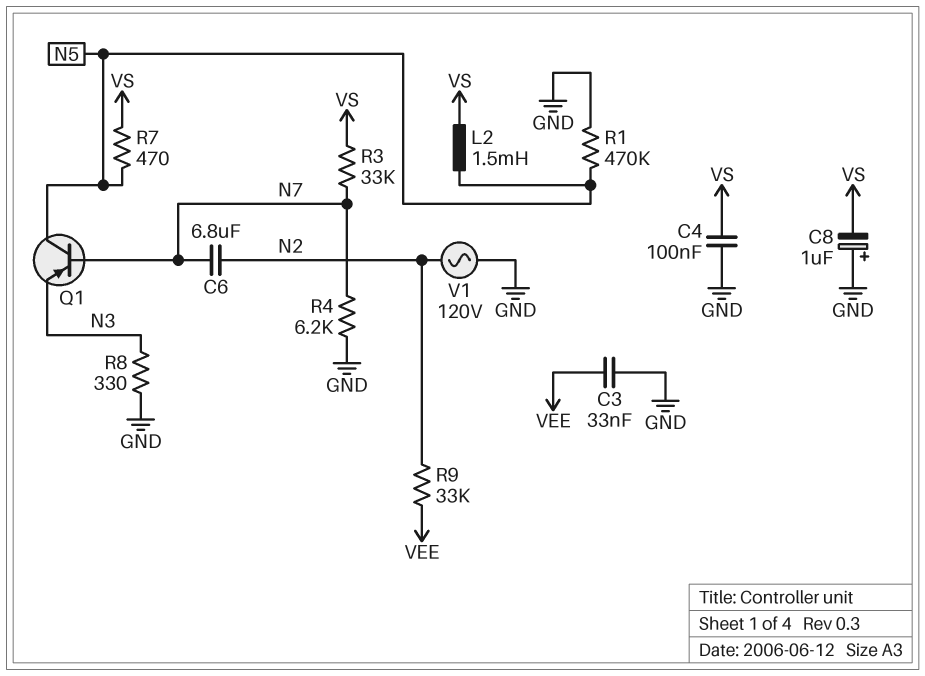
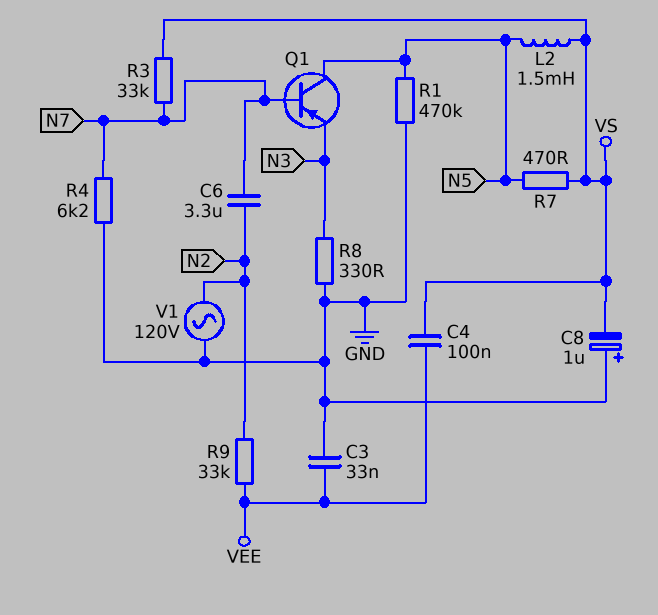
C4: 100nF (GND, VS) -> 100nF (VEE, VS)
C6: 6.8uF (N2, N7) -> 3.3uF (N2, N7)

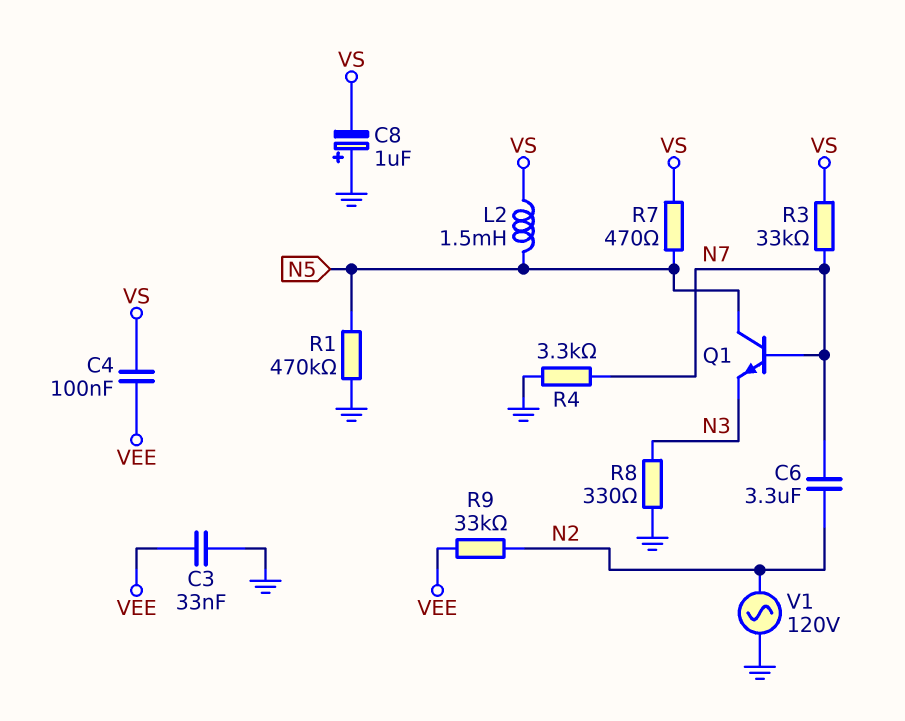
Q1: PNP (B N7, C N5, E N3) -> NPN (B N7, C N5, E N3)
R4: 6.2k (GND, N7) -> 3.3k (GND, N7)

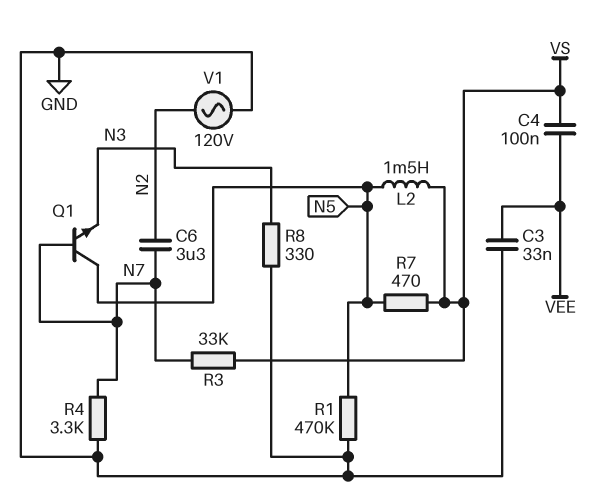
C8: 1uF (plus GND, minus VS) -> none
R9: 33k (N2, VEE) -> none

